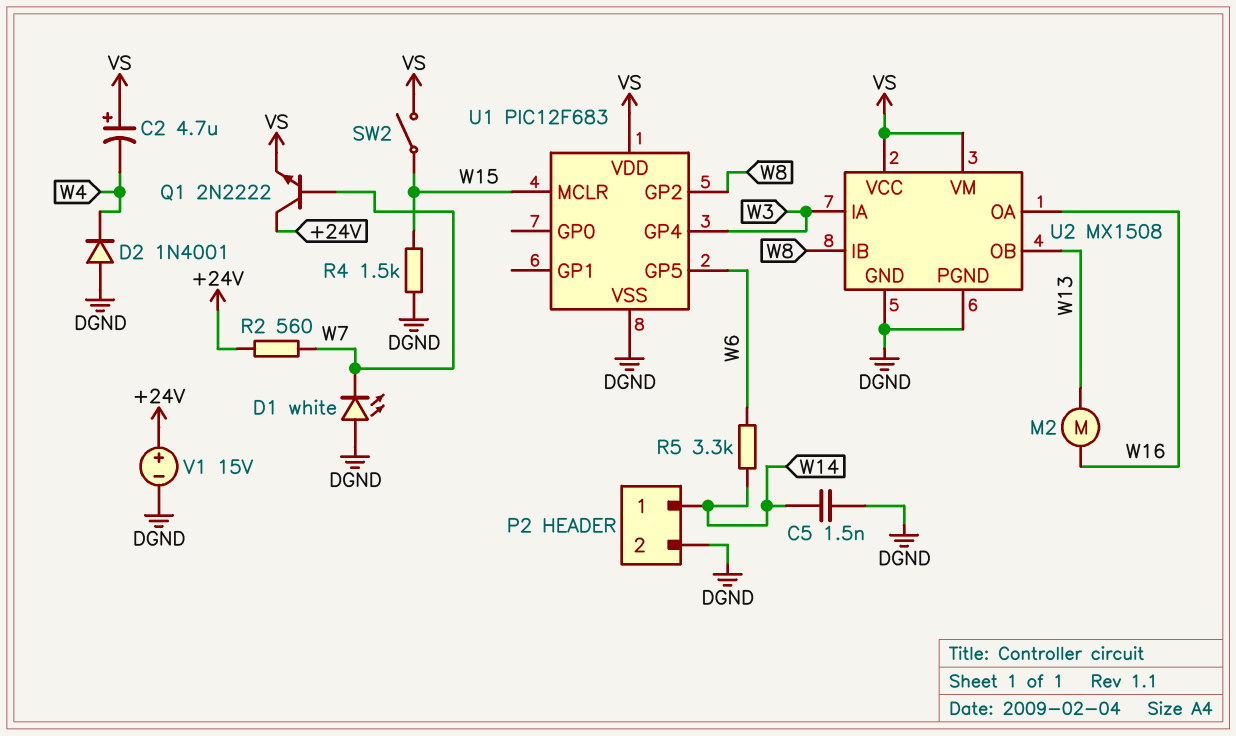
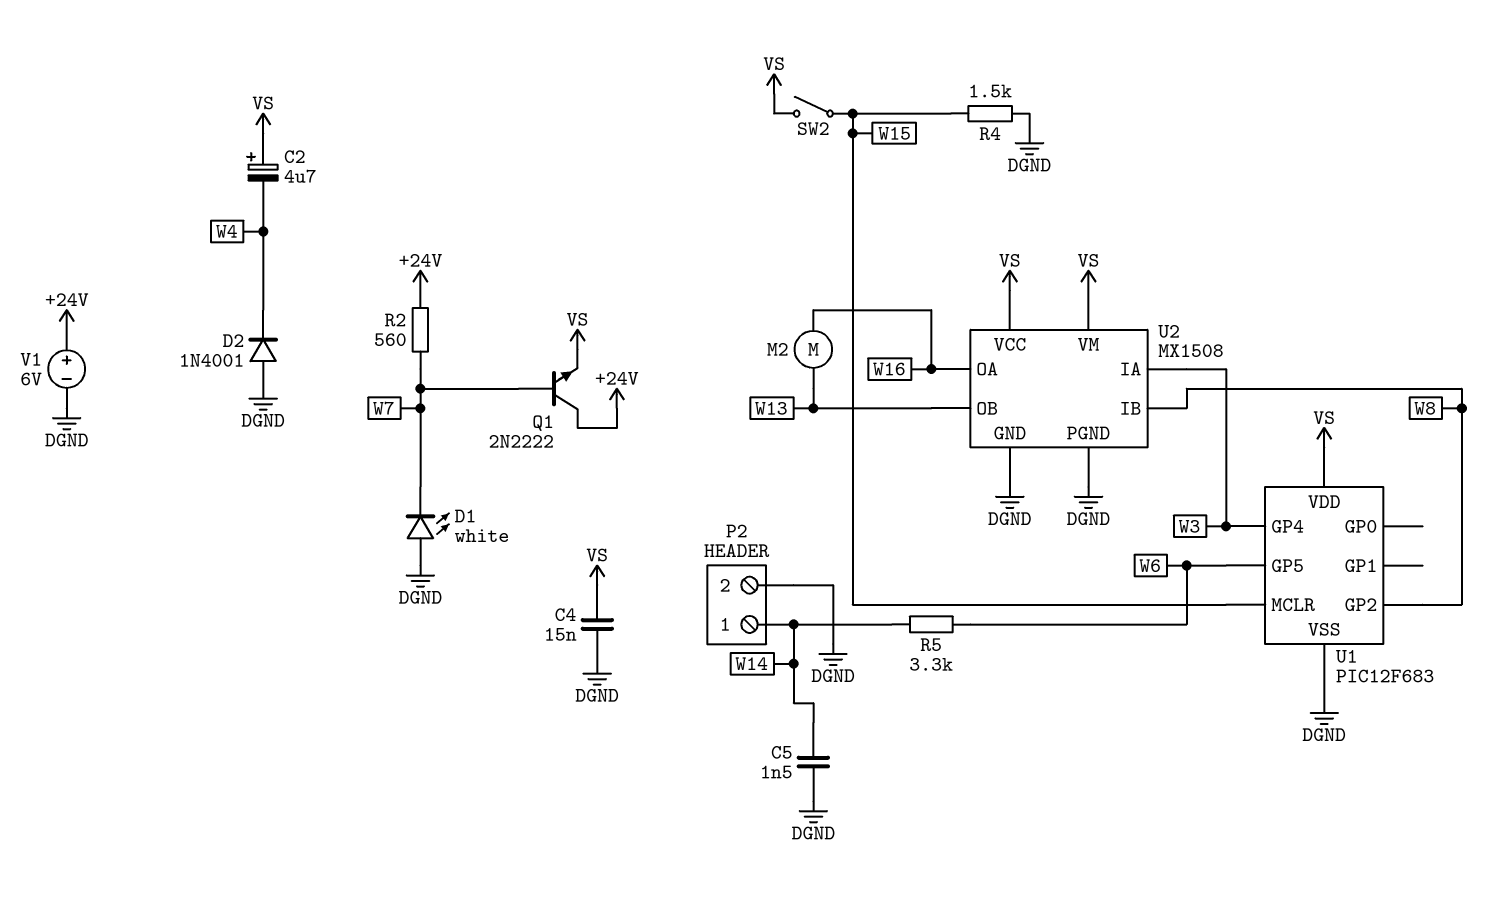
C4: none -> 15nF (DGND, VS)
V1: 15V (plus +24V, minus DGND) -> 6V (plus +24V, minus DGND)

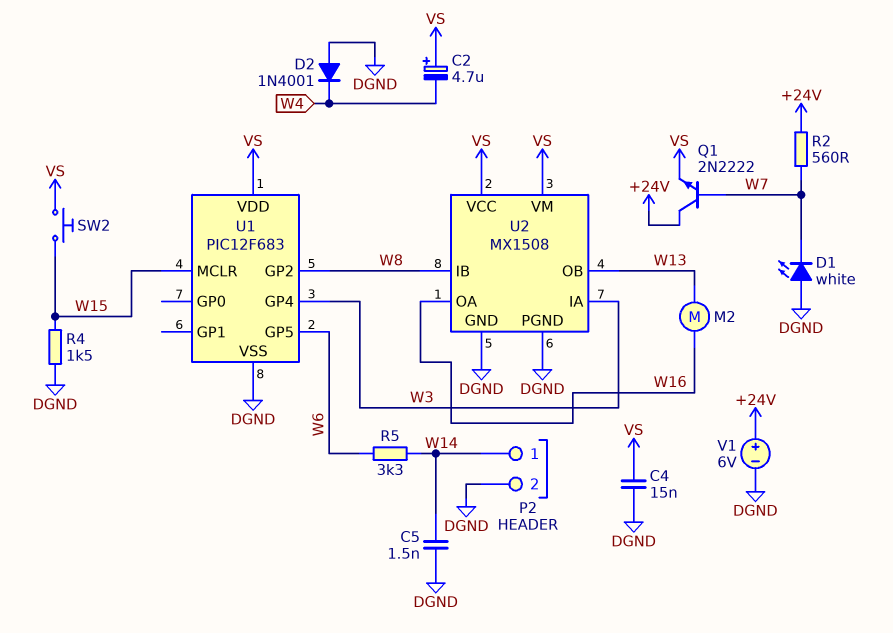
SW2: switch (VS, W15) -> button (VS, W15)

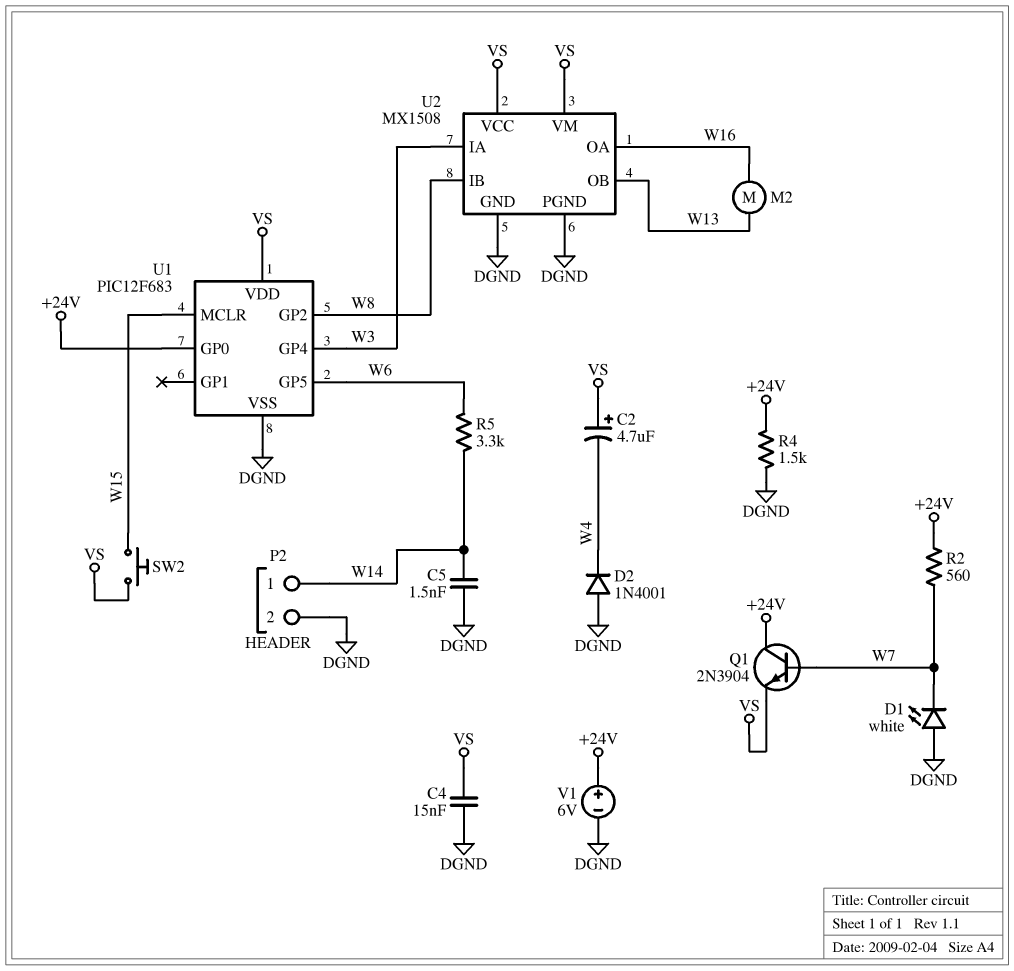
Q1: NPN 2N2222 (B W7, C +24V, E VS) -> NPN 2N3904 (B W7, C +24V, E VS)
R4: 1.5k (DGND, W15) -> 1.5k (+24V, DGND)
U1 pin GP0: none -> +24V

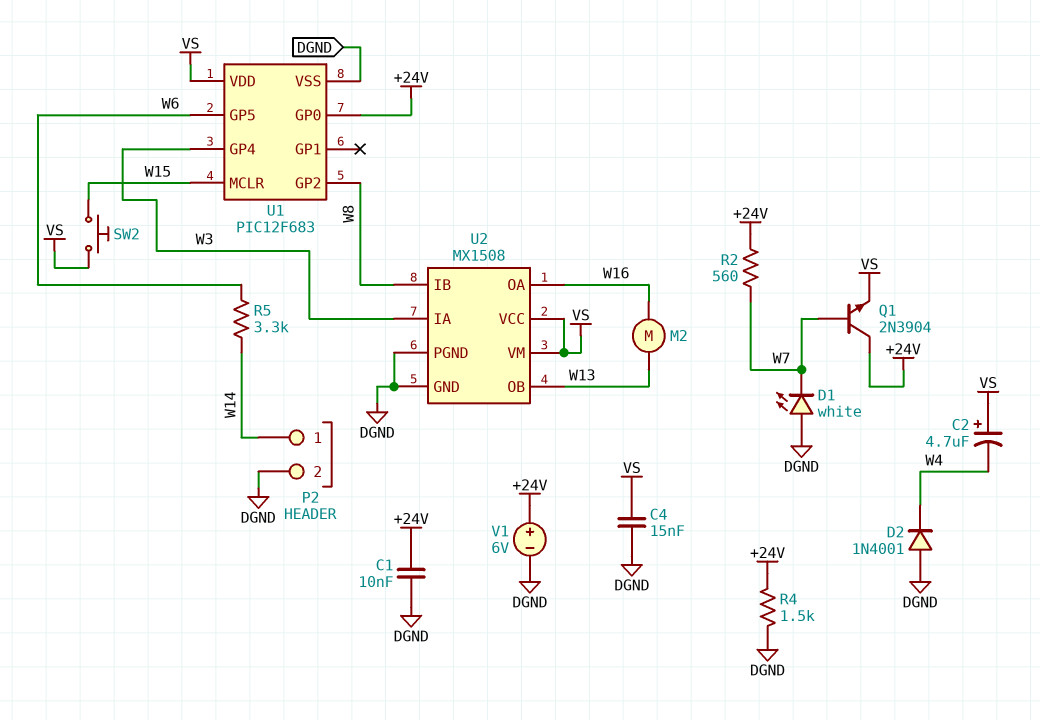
C1: none -> 10nF (+24V, DGND)
C5: 1.5nF (DGND, W14) -> none

